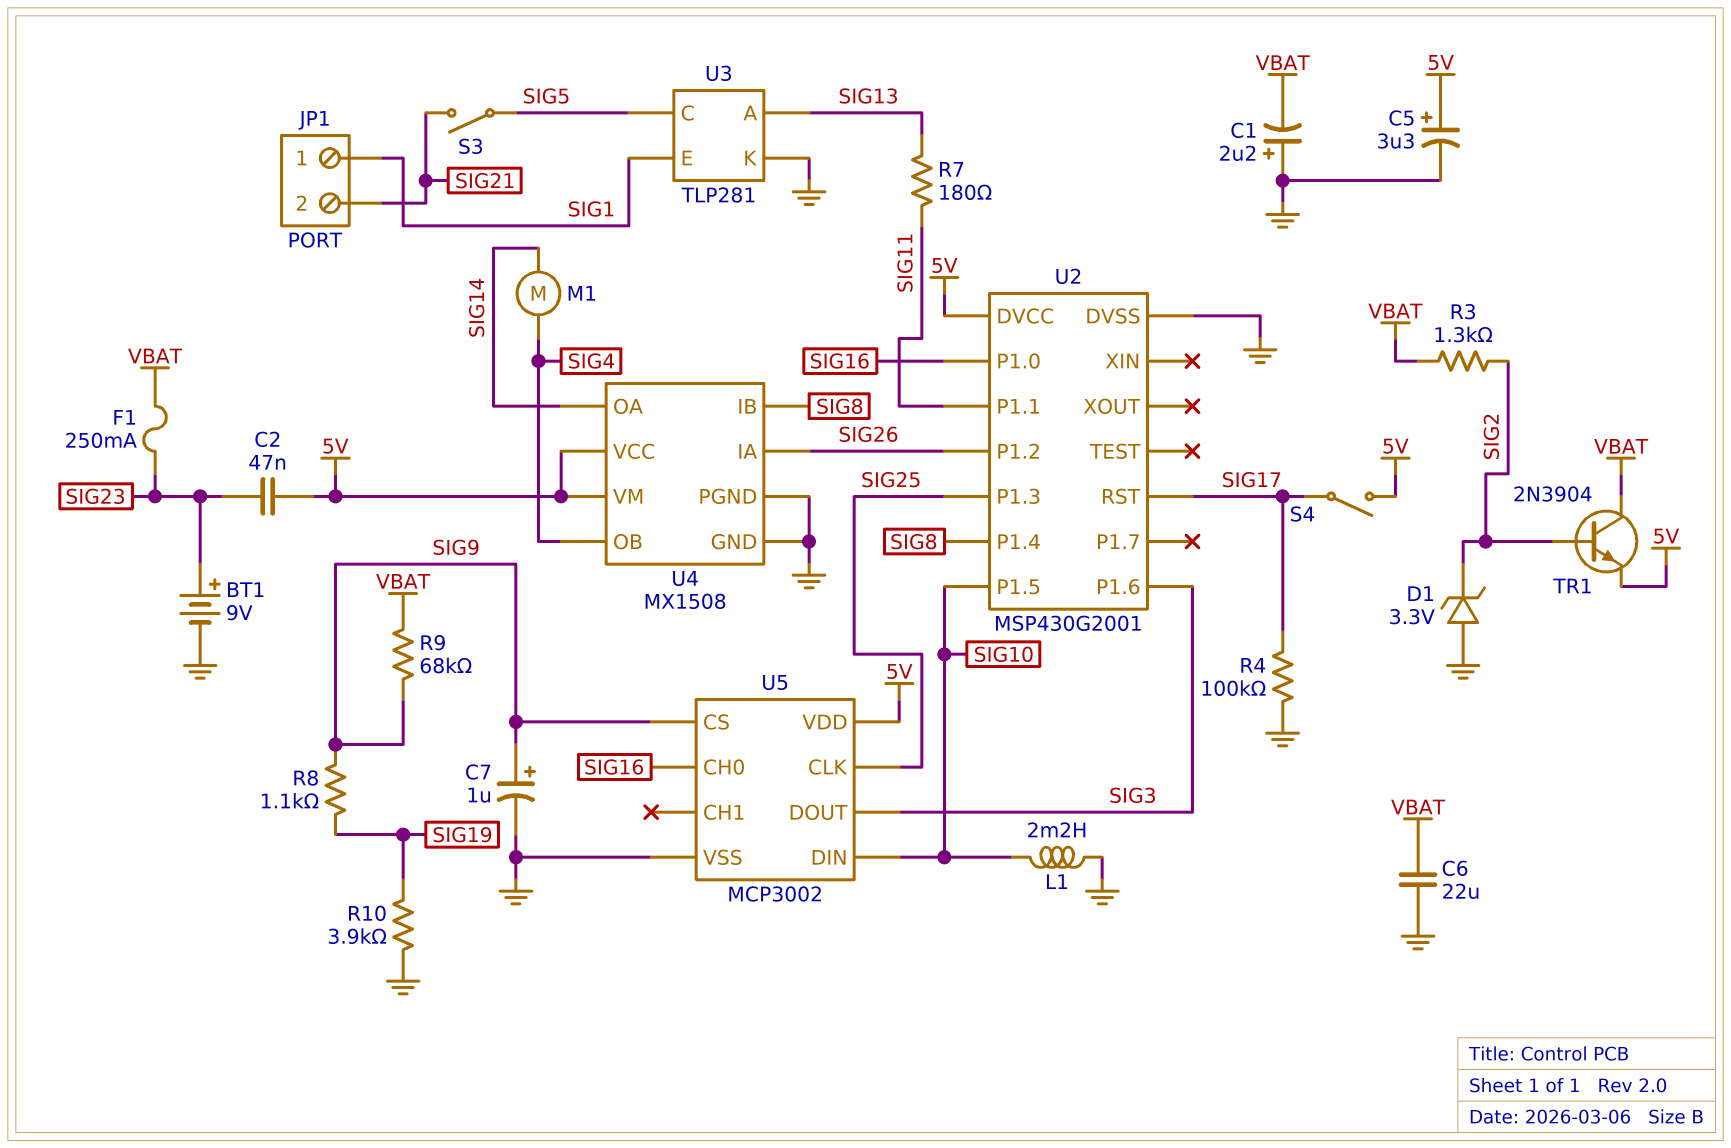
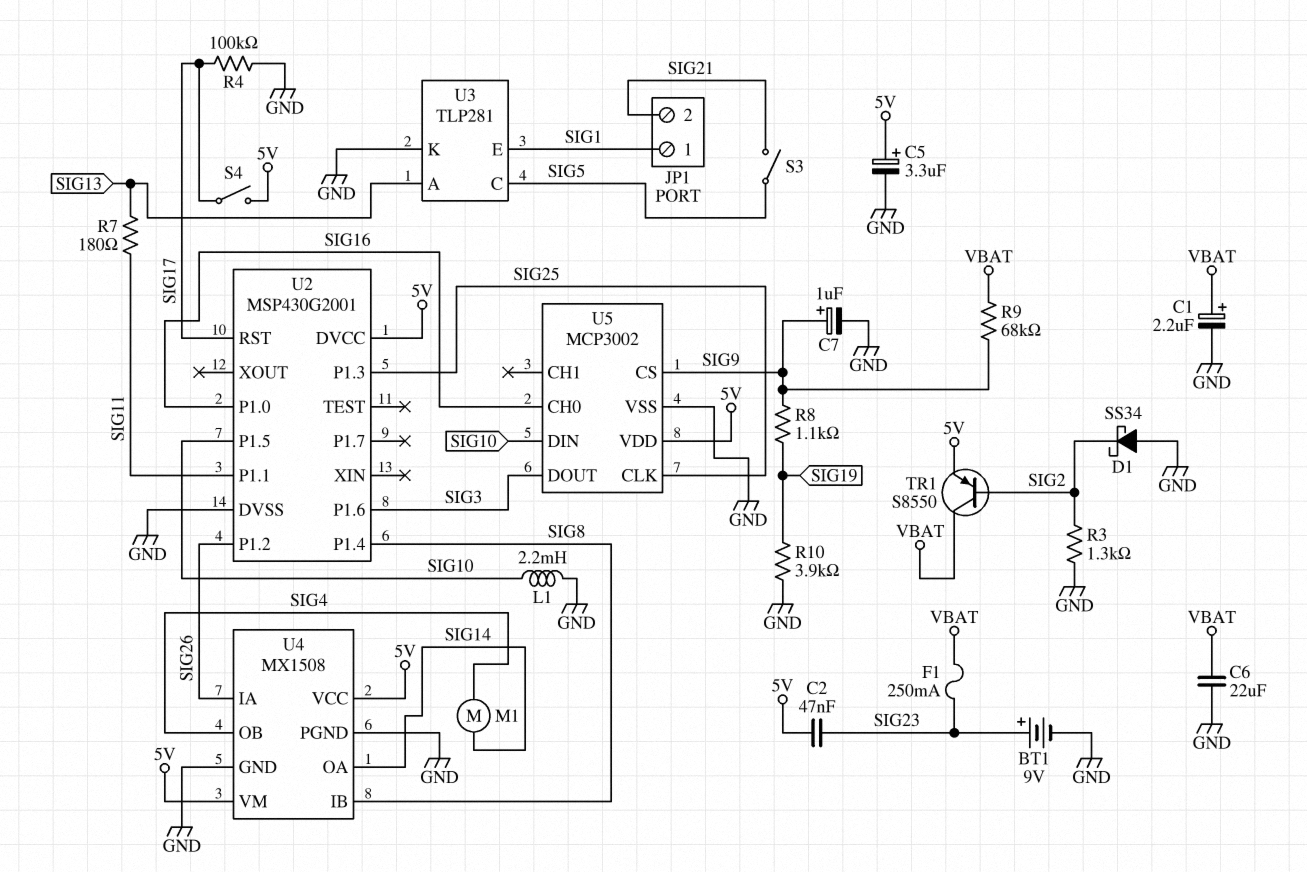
C1: 2.2uF (plus GND, minus VBAT) -> 2.2uF (plus VBAT, minus GND)
D1: zener 3.3V (A GND, K SIG2) -> schottky SS34 (A GND, K SIG2)
R3: 1.3k (SIG2, VBAT) -> 1.3k (GND, SIG2)
TR1: NPN 2N3904 (B SIG2, C VBAT, E 5V) -> PNP S8550 (B SIG2, C VBAT, E 5V)

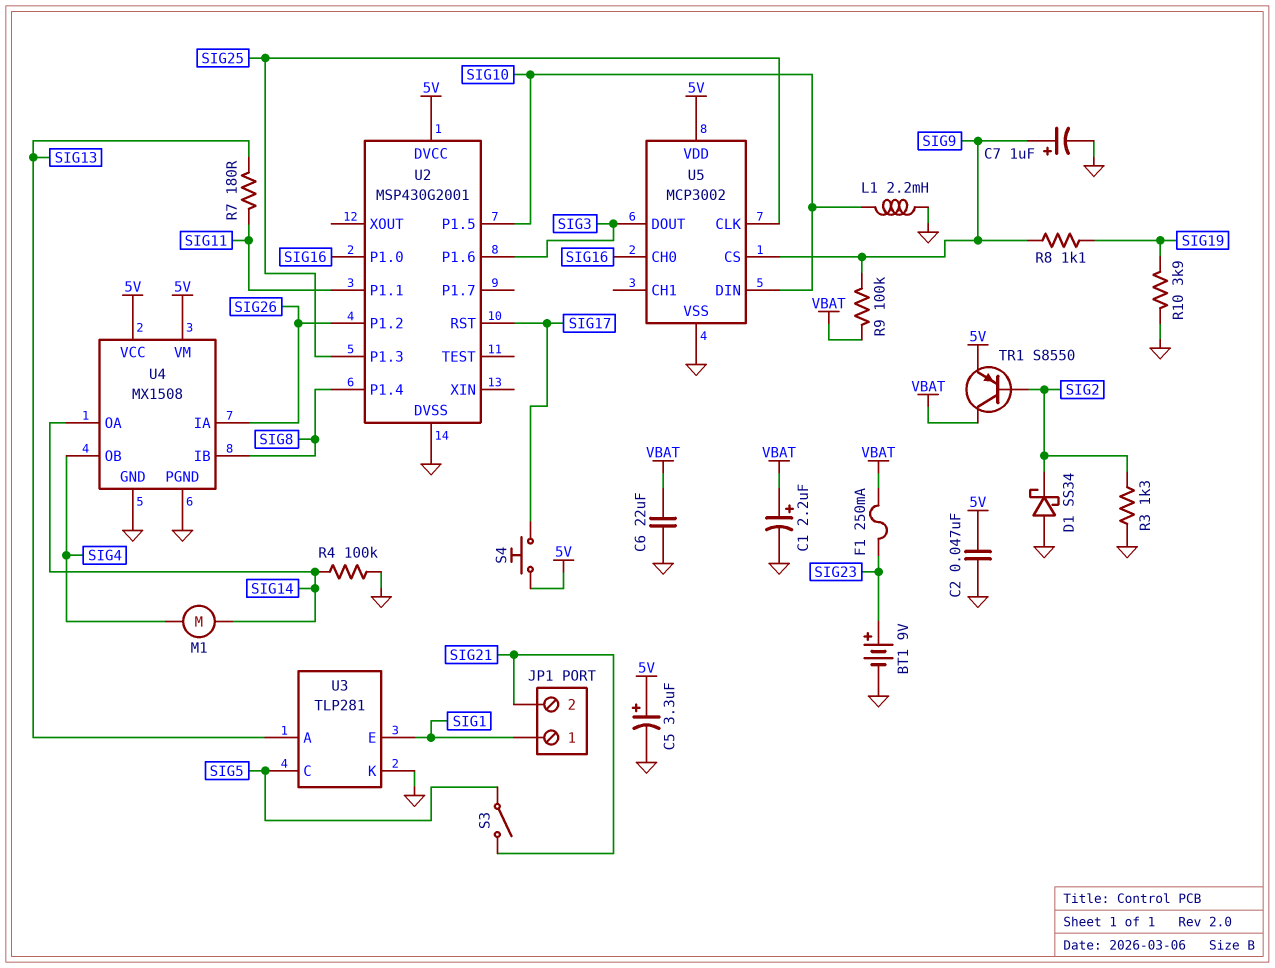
C2: 47nF (5V, SIG23) -> 47nF (5V, GND)
R4: 100k (GND, SIG17) -> 100k (GND, SIG14)
R9: 68k (SIG9, VBAT) -> 100k (SIG9, VBAT)
S4: switch (5V, SIG17) -> button (5V, SIG17)

